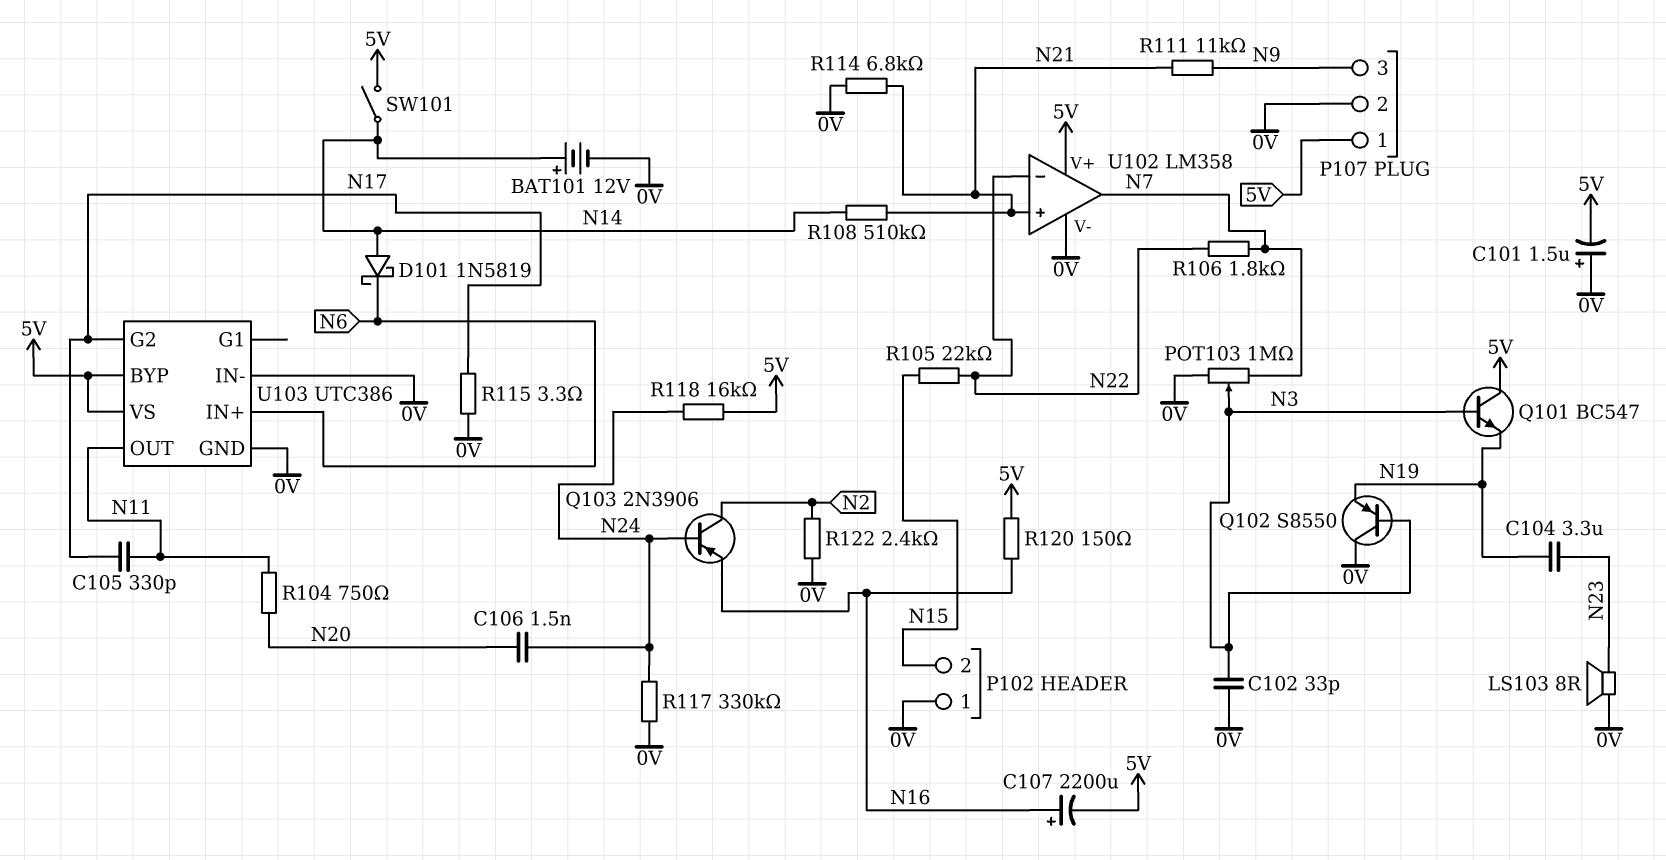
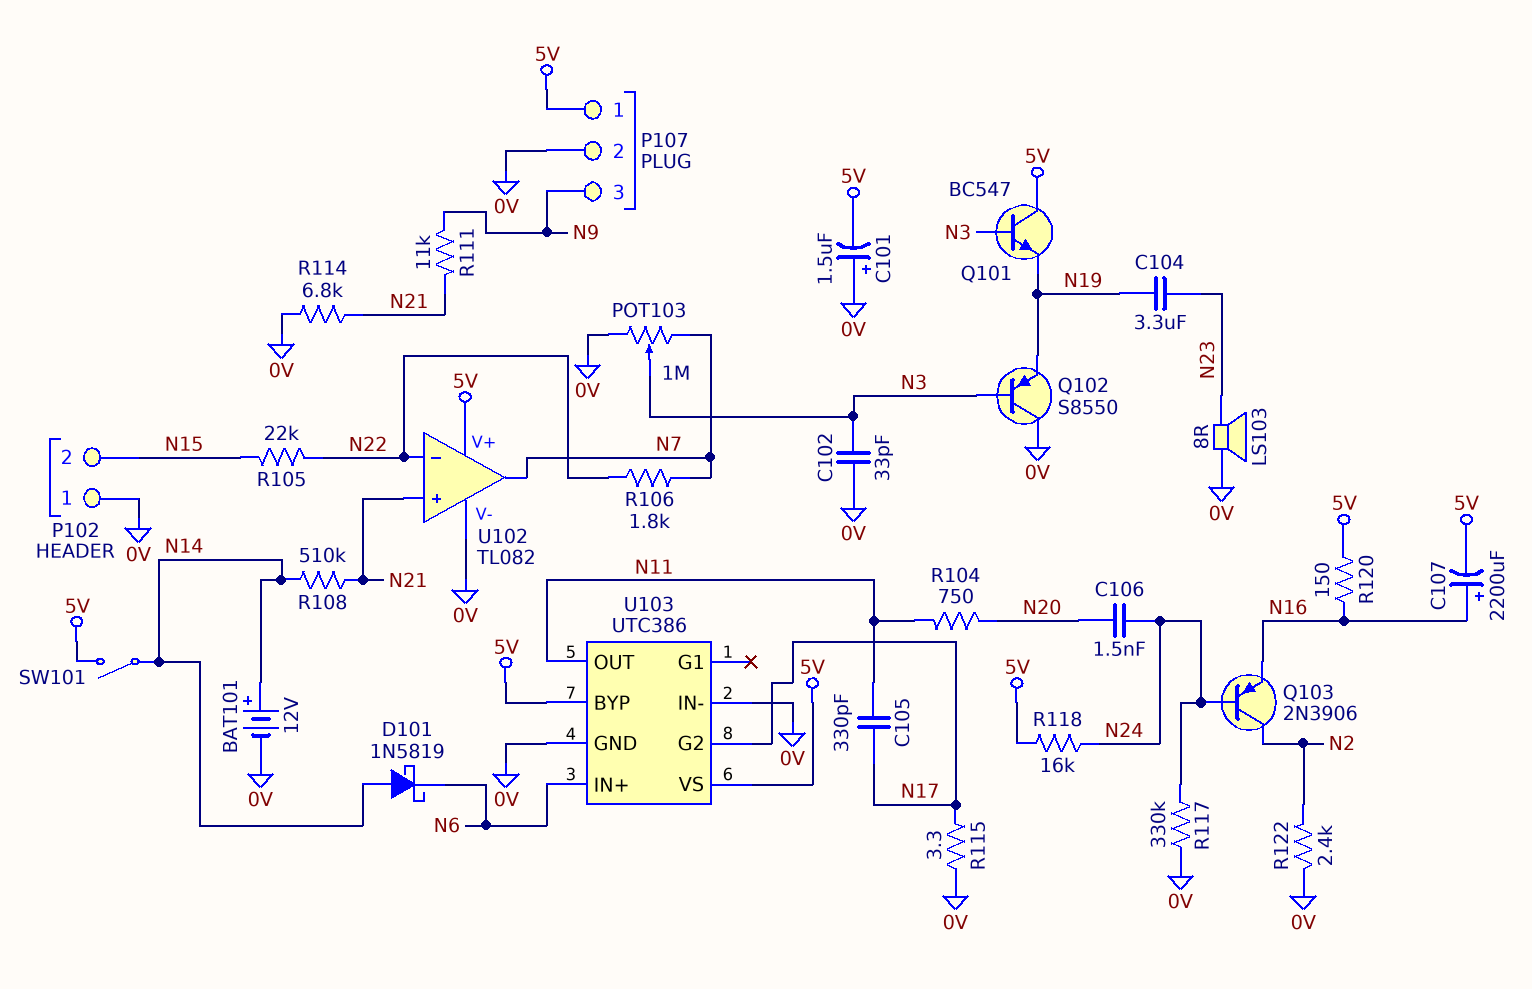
U102: LM358 -> TL082

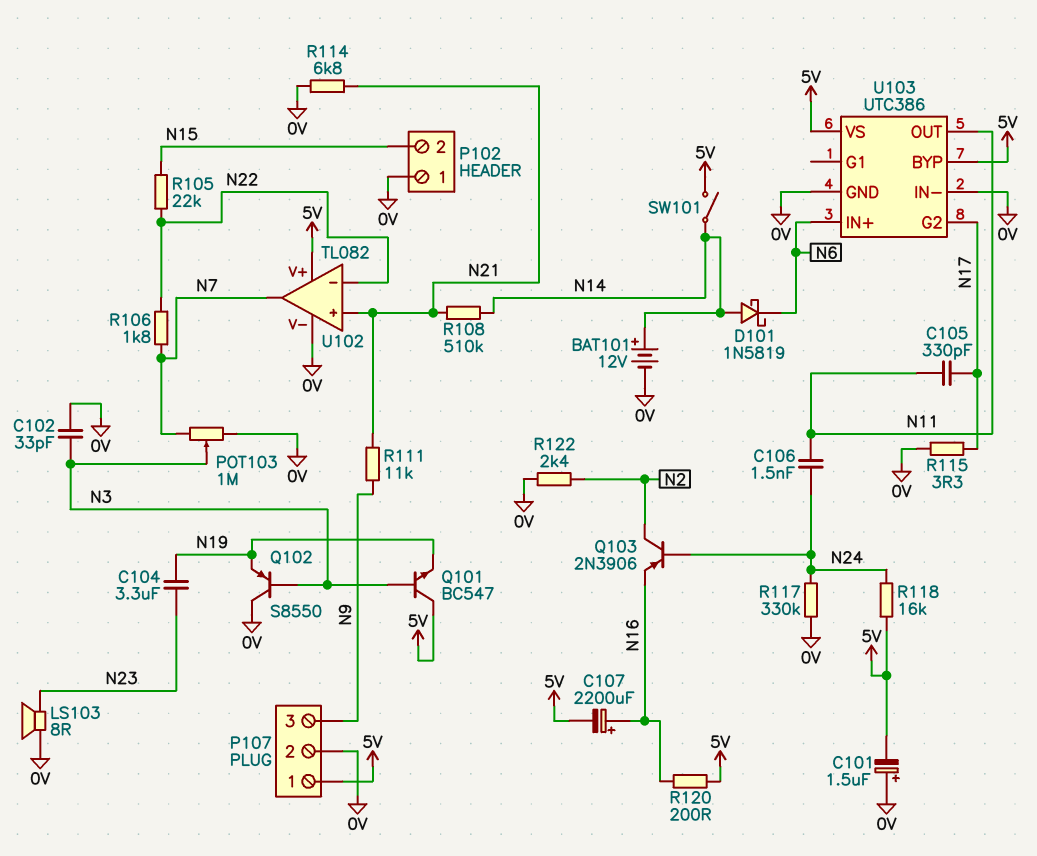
C106: 1.5nF (N20, N24) -> 1.5nF (N11, N24)
R104: 750 (N11, N20) -> none
R120: 150 (5V, N16) -> 200 (5V, N16)

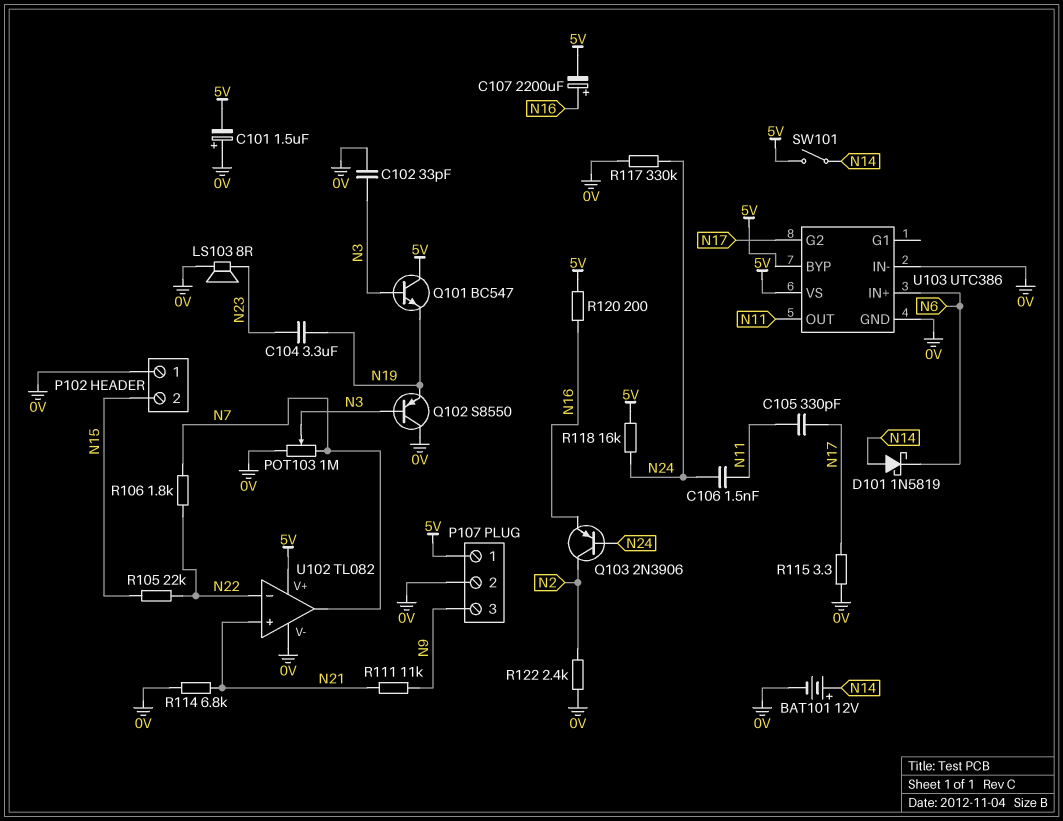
R108: 510k (N14, N21) -> none

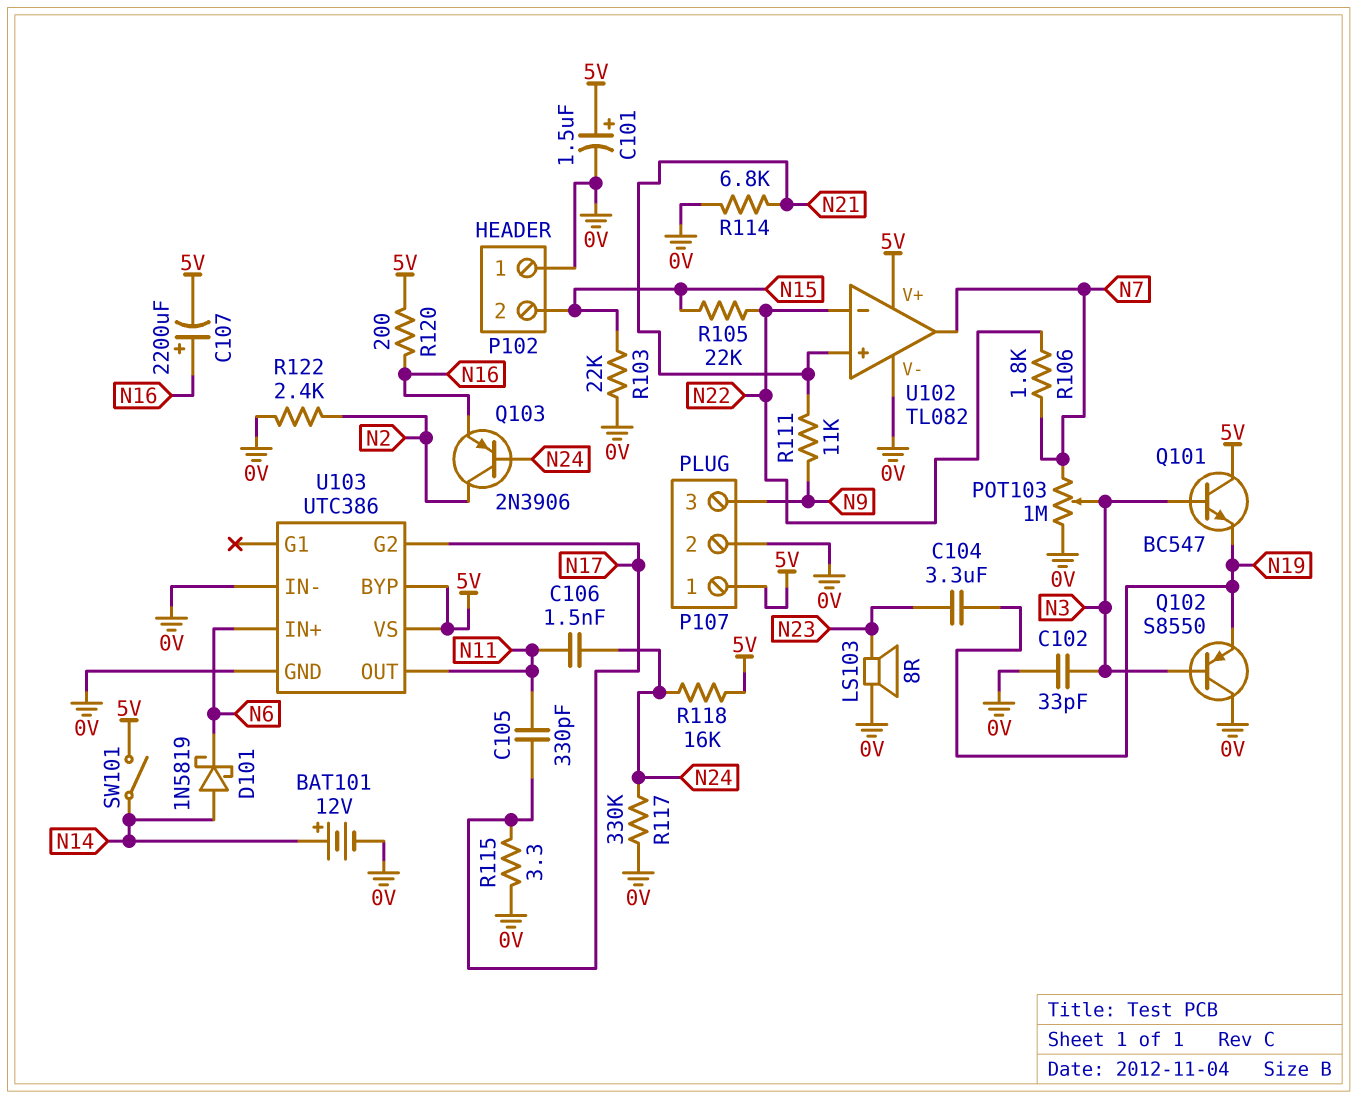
C101: 1.5uF (plus 0V, minus 5V) -> 1.5uF (plus 5V, minus 0V)
R103: none -> 22k (0V, N15)

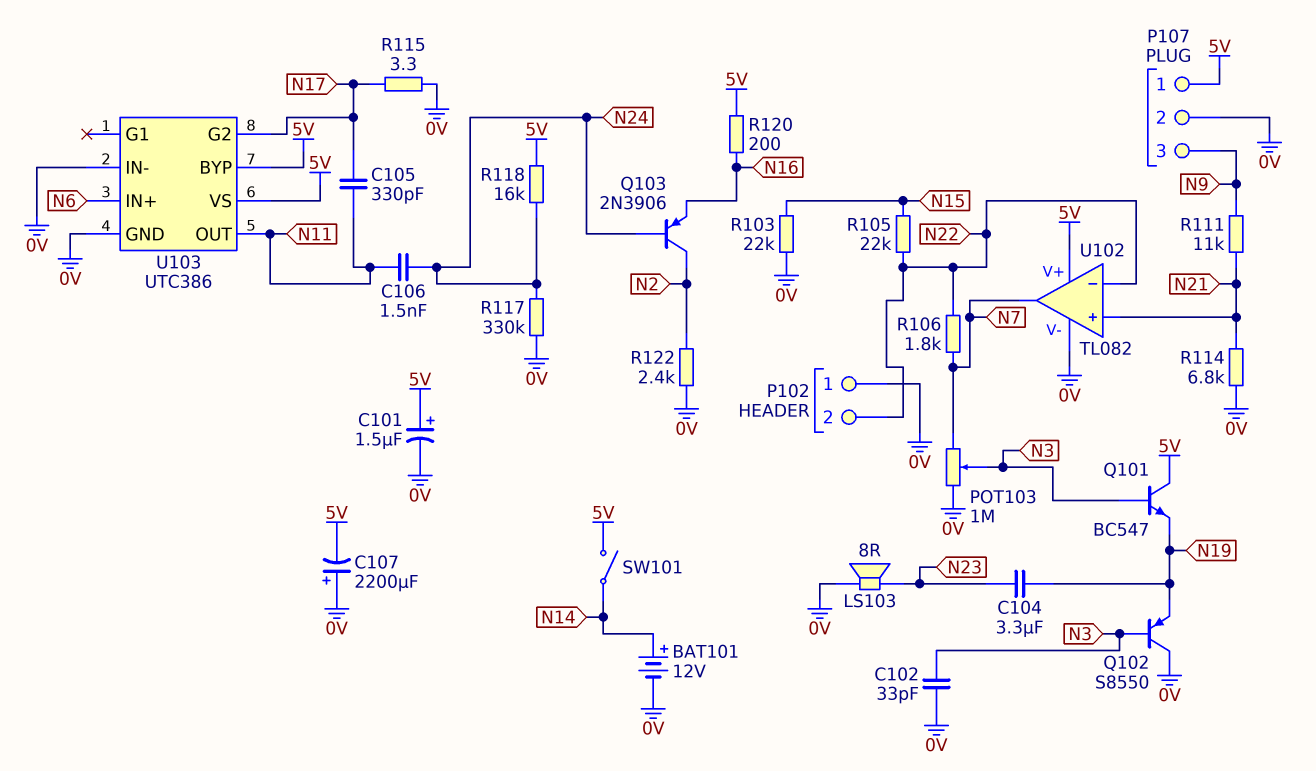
C107: 2200uF (plus N16, minus 5V) -> 2200uF (plus 0V, minus 5V)
D101: schottky 1N5819 (A N14, K N6) -> none
P102 pin 2: N15 -> N22

